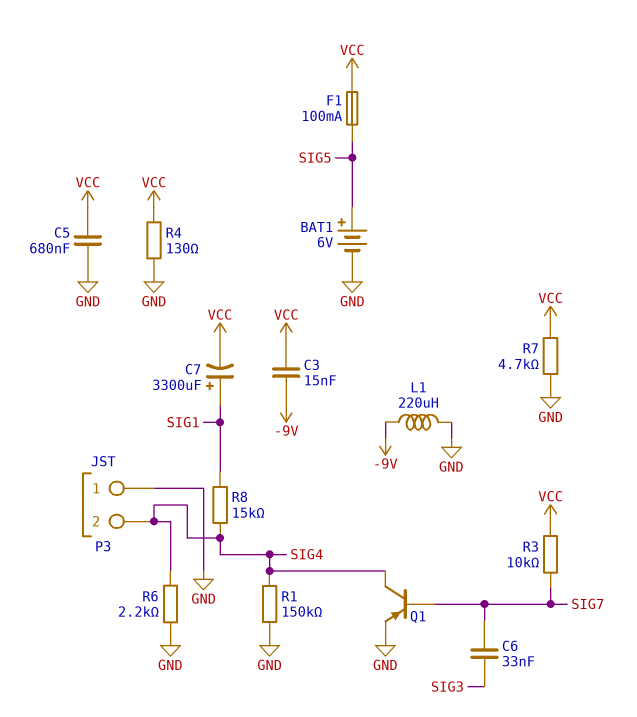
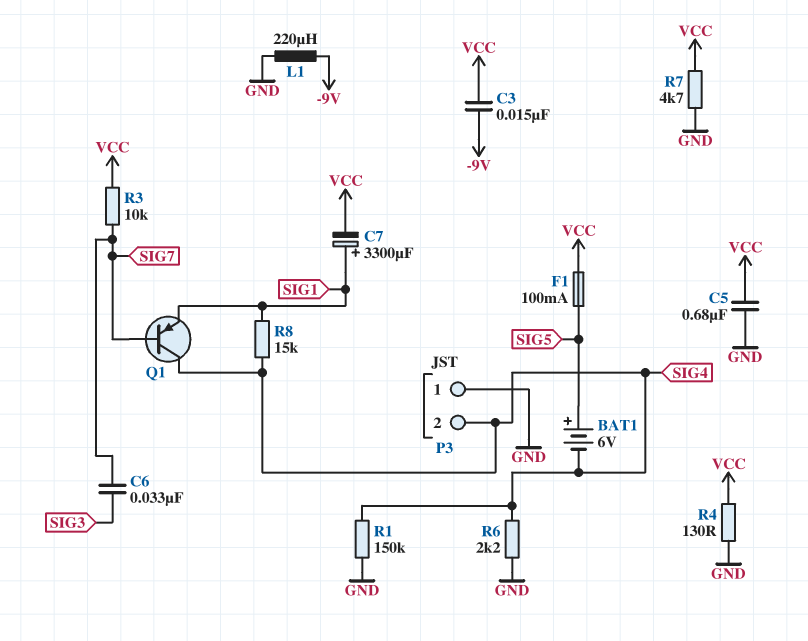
BAT1: 6V (plus SIG5, minus GND) -> 6V (plus SIG5, minus SIG4)
Q1: PNP (B SIG7, C SIG4, E GND) -> PNP (B SIG7, C SIG4, E SIG1)

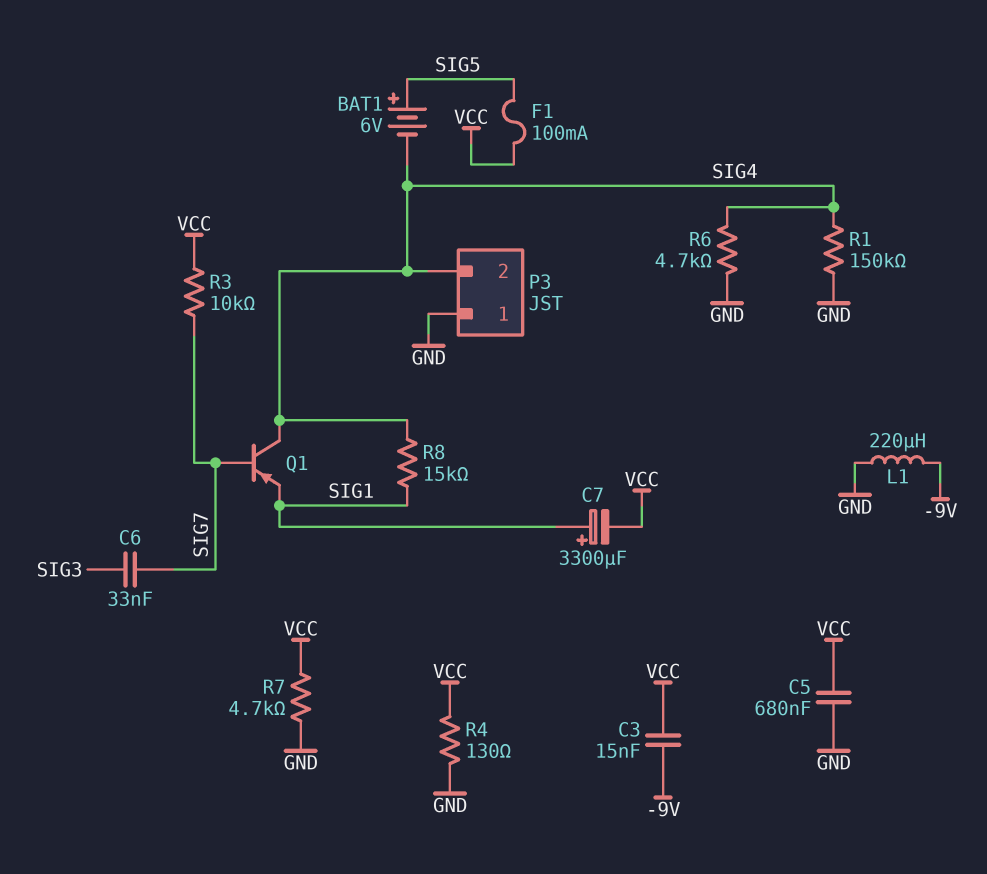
R6: 2.2k (GND, SIG4) -> 4.7k (GND, SIG4)

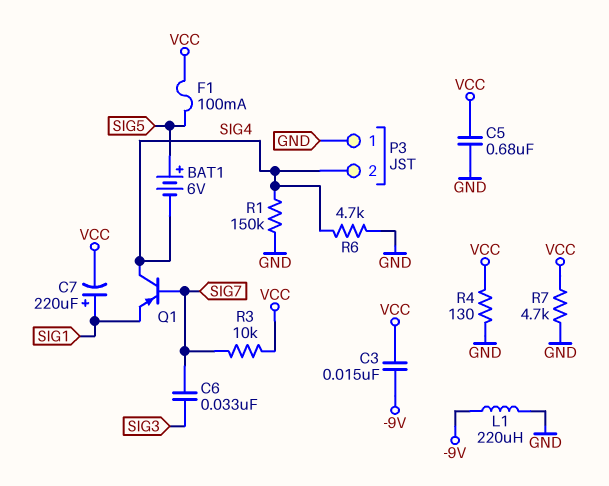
C7: 3300uF (plus SIG1, minus VCC) -> 220uF (plus SIG1, minus VCC)
R8: 15k (SIG1, SIG4) -> none

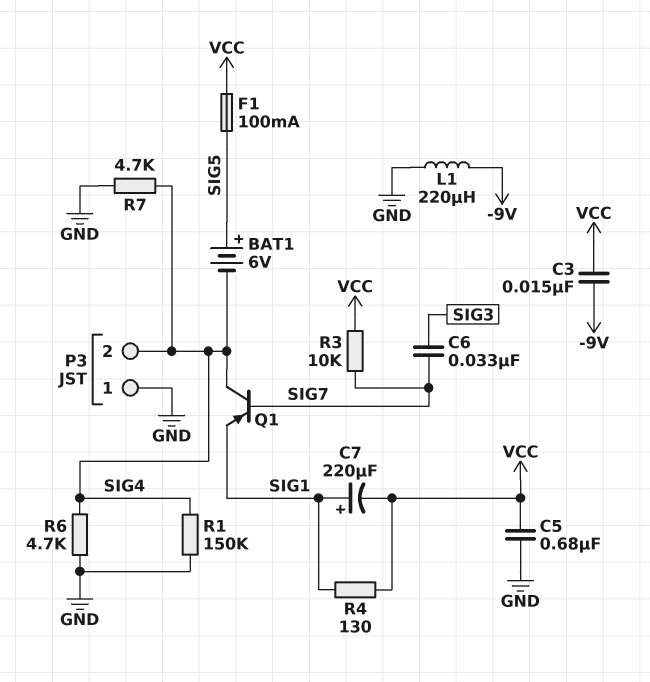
R4: 130 (GND, VCC) -> 130 (SIG1, VCC)
R7: 4.7k (GND, VCC) -> 4.7k (GND, SIG4)

